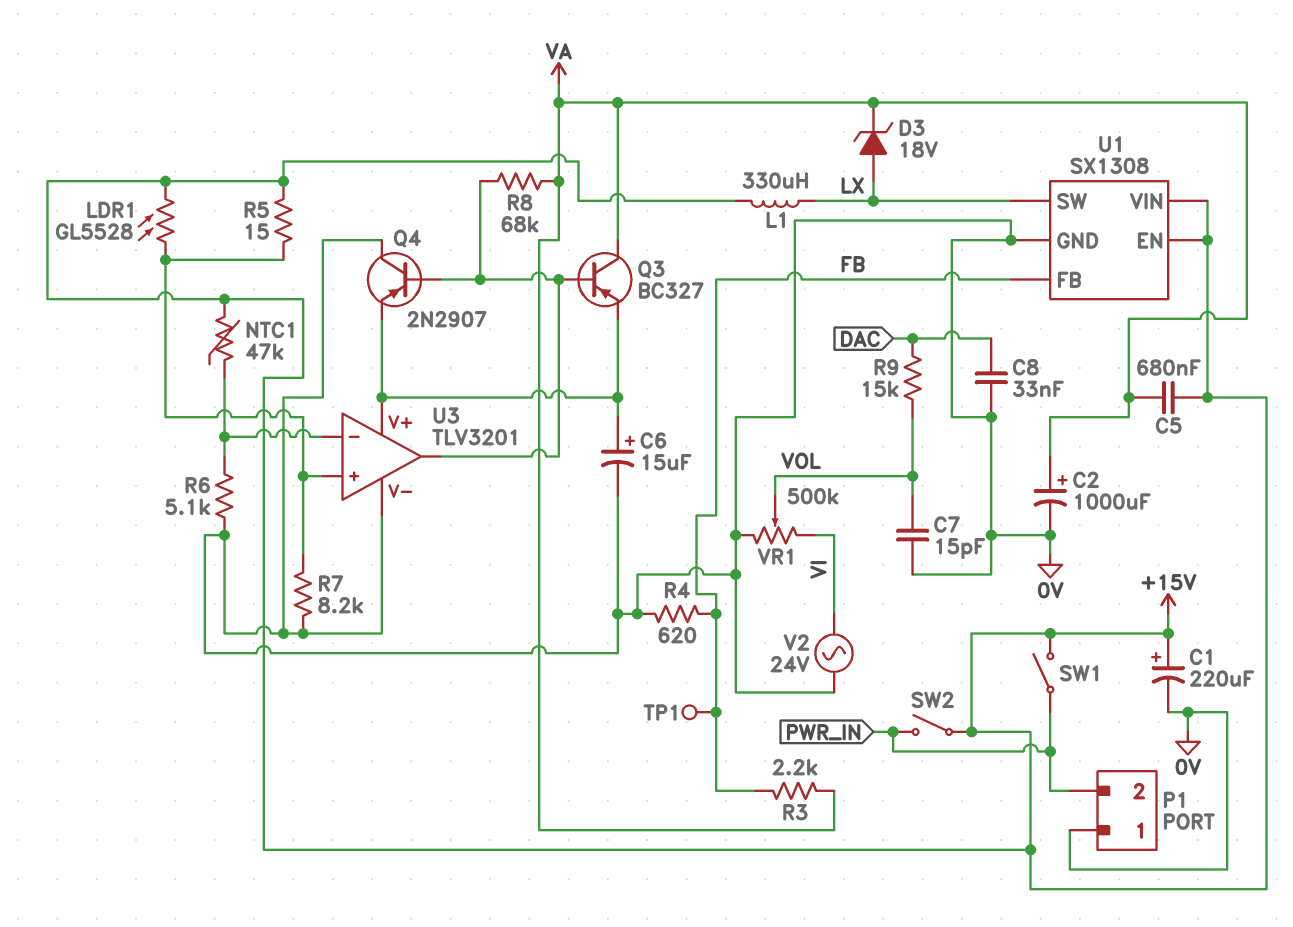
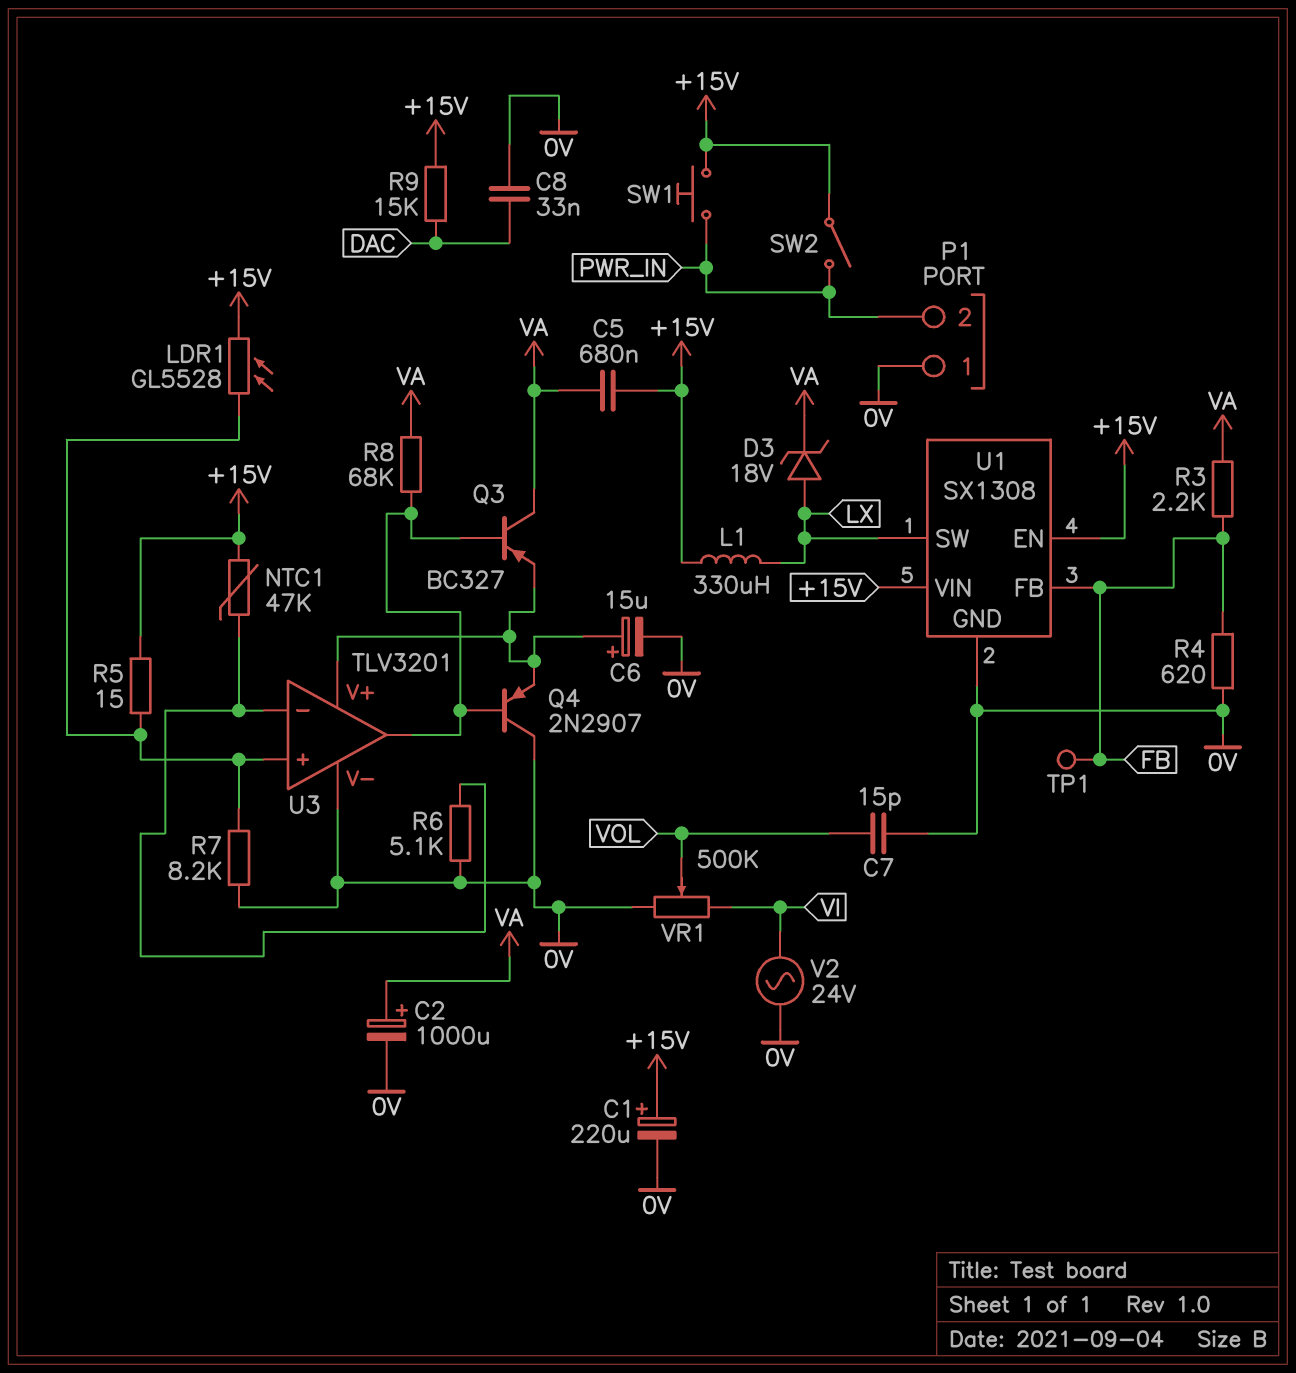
R9: 15k (DAC, VOL) -> 15k (+15V, DAC)
SW1: switch (+15V, PWR_IN) -> button (+15V, PWR_IN)

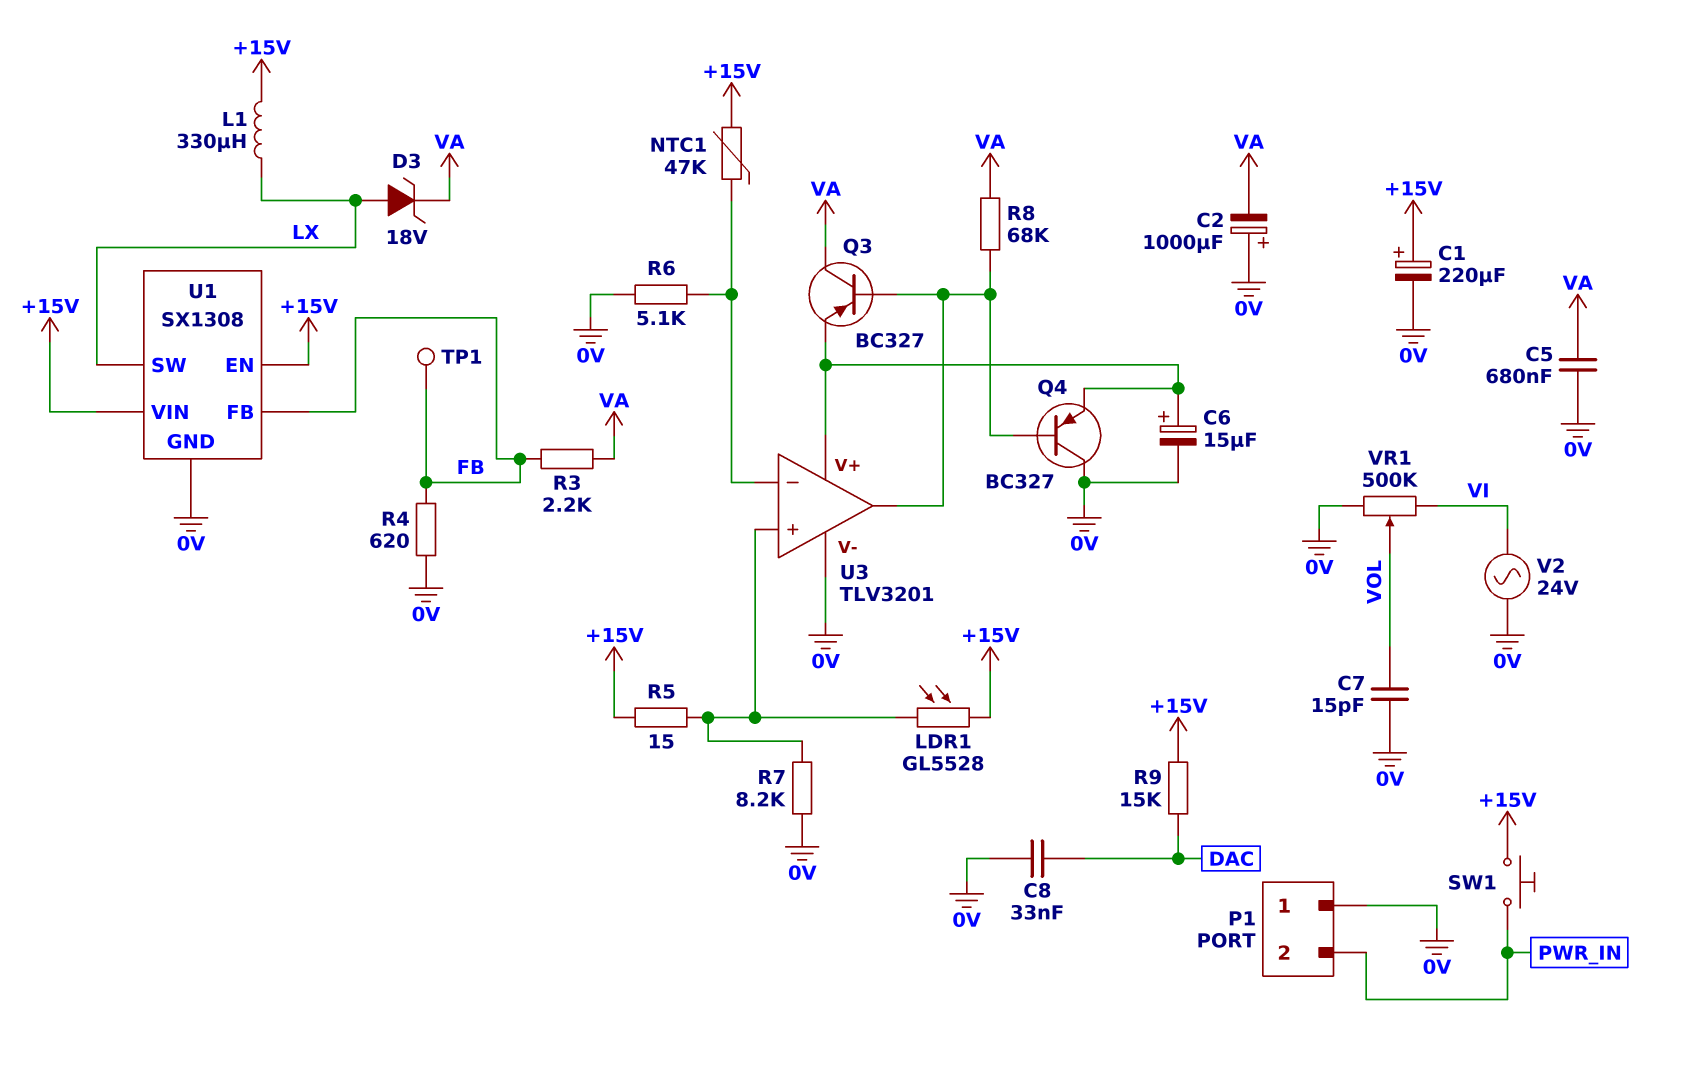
C2: 1000uF (plus VA, minus 0V) -> 1000uF (plus 0V, minus VA)
C5: 680nF (+15V, VA) -> 680nF (0V, VA)
Q4: PNP 2N2907 (B U3/out, C 0V, E U3/V+) -> PNP BC327 (B U3/out, C 0V, E U3/V+)
SW2: switch (+15V, PWR_IN) -> none

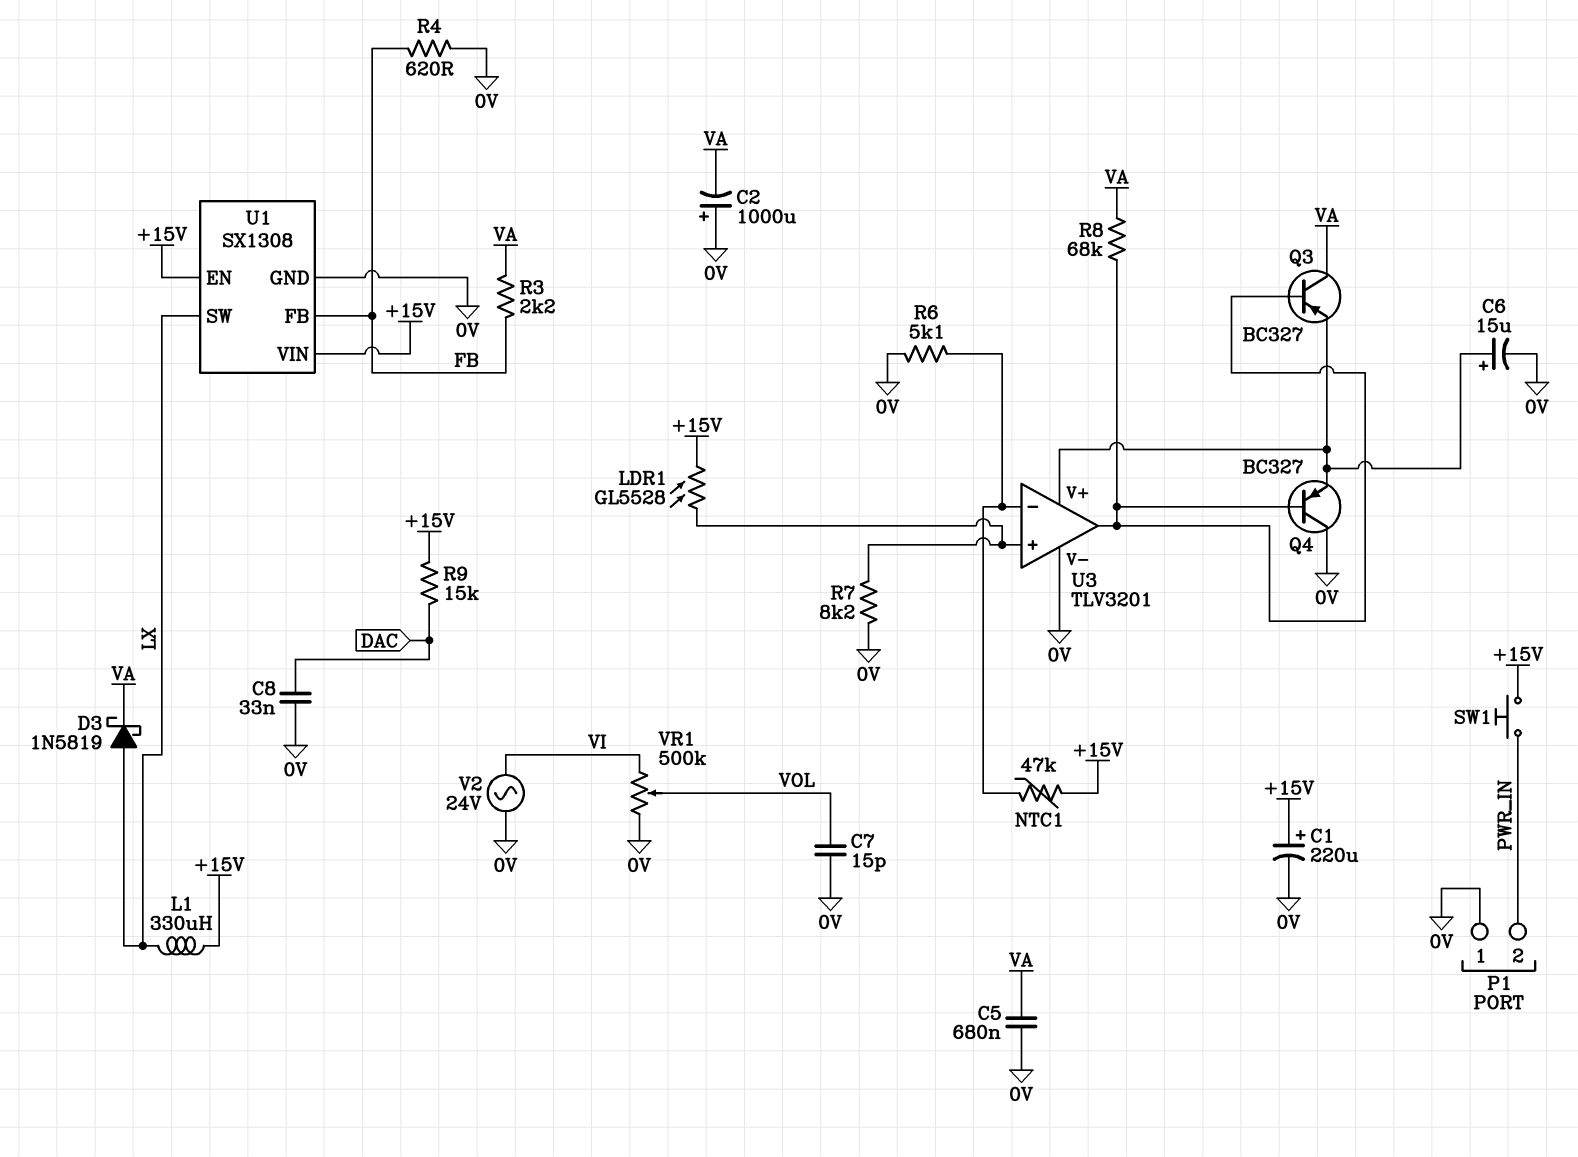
D3: zener 18V (A LX, K VA) -> schottky 1N5819 (A LX, K VA)
R5: 15 (+15V, U3/in+) -> none
TP1: test point (FB) -> none

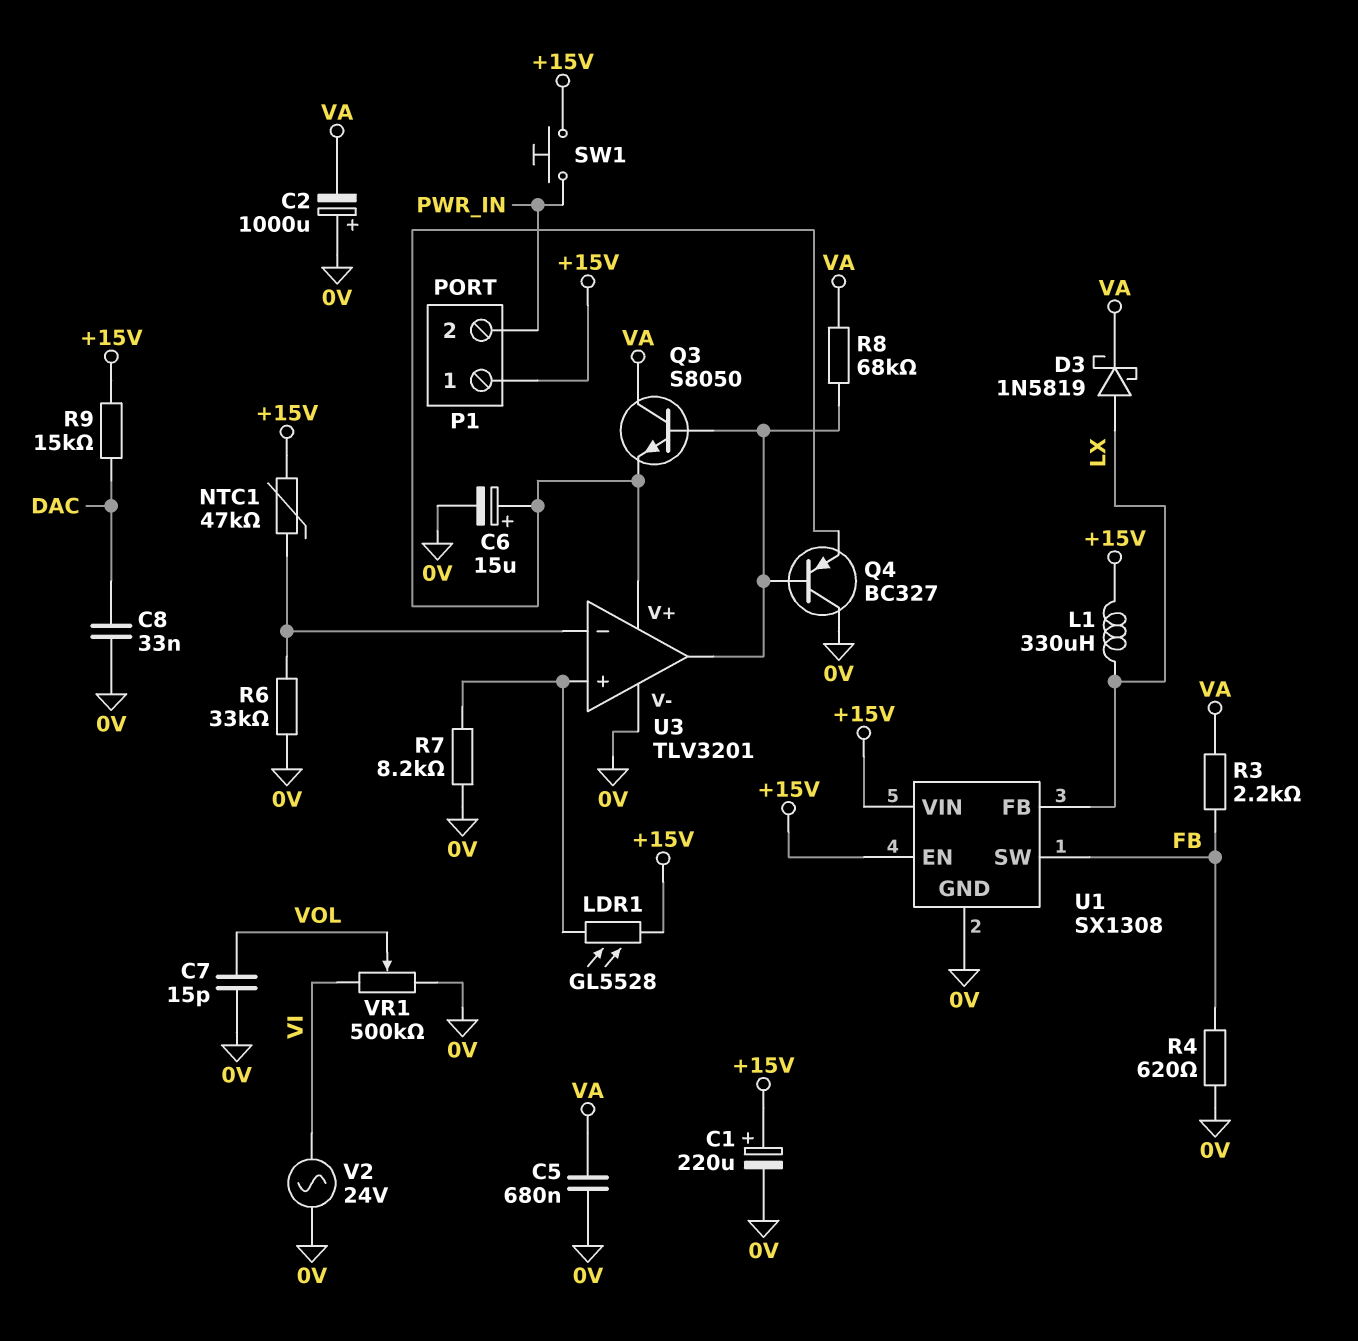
P1 pin 1: 0V -> +15V
Q3: PNP BC327 (B U3/out, C VA, E U3/V+) -> NPN S8050 (B U3/out, C VA, E U3/V+)
R6: 5.1k (0V, U3/in-) -> 33k (0V, U3/in-)
U1 pin FB: FB -> LX
U1 pin SW: LX -> FB

